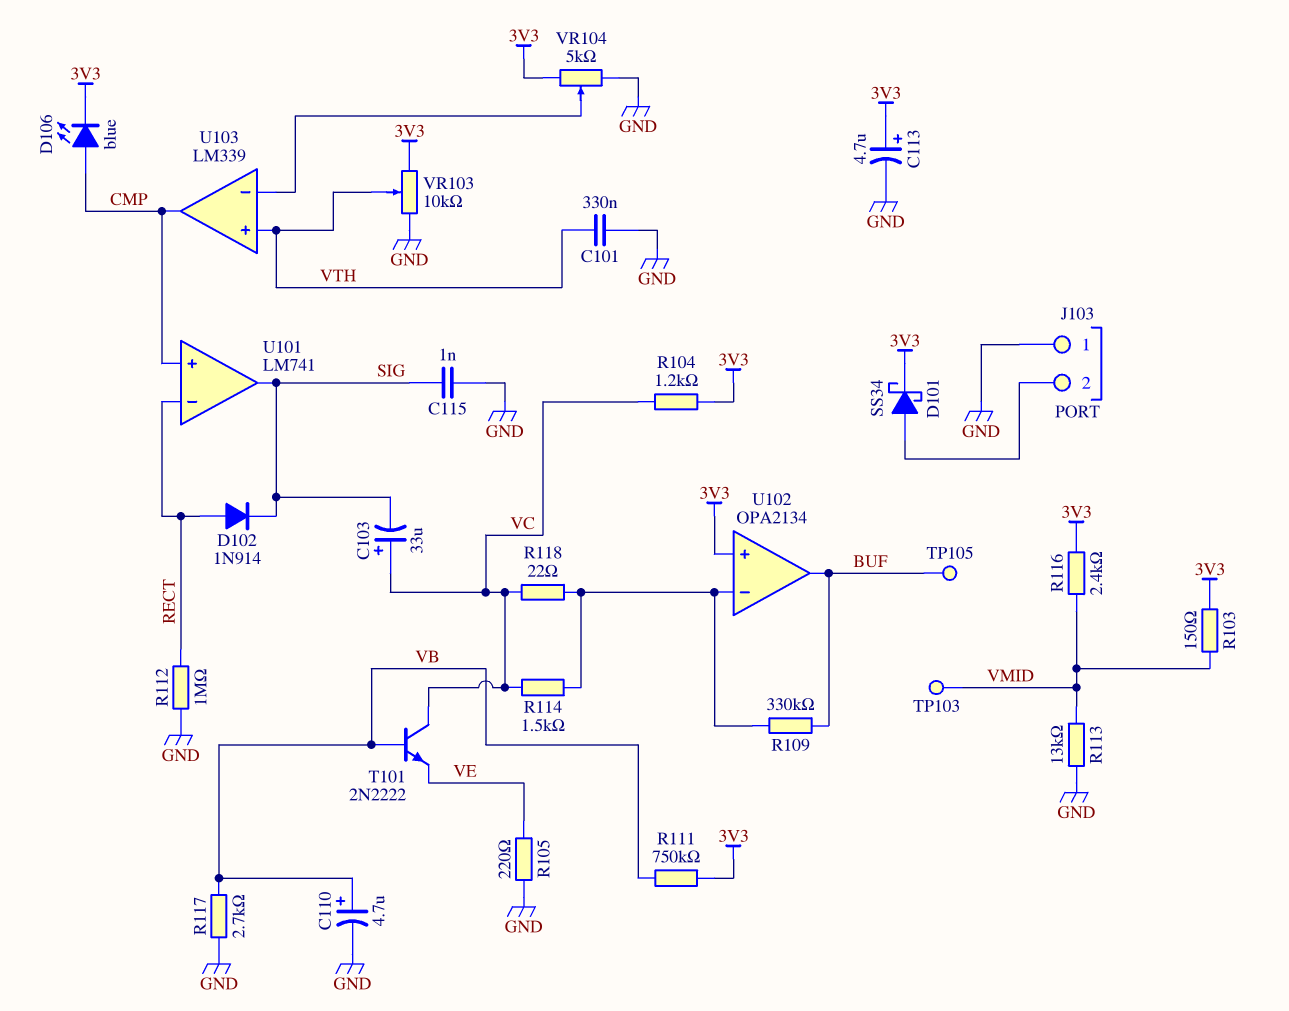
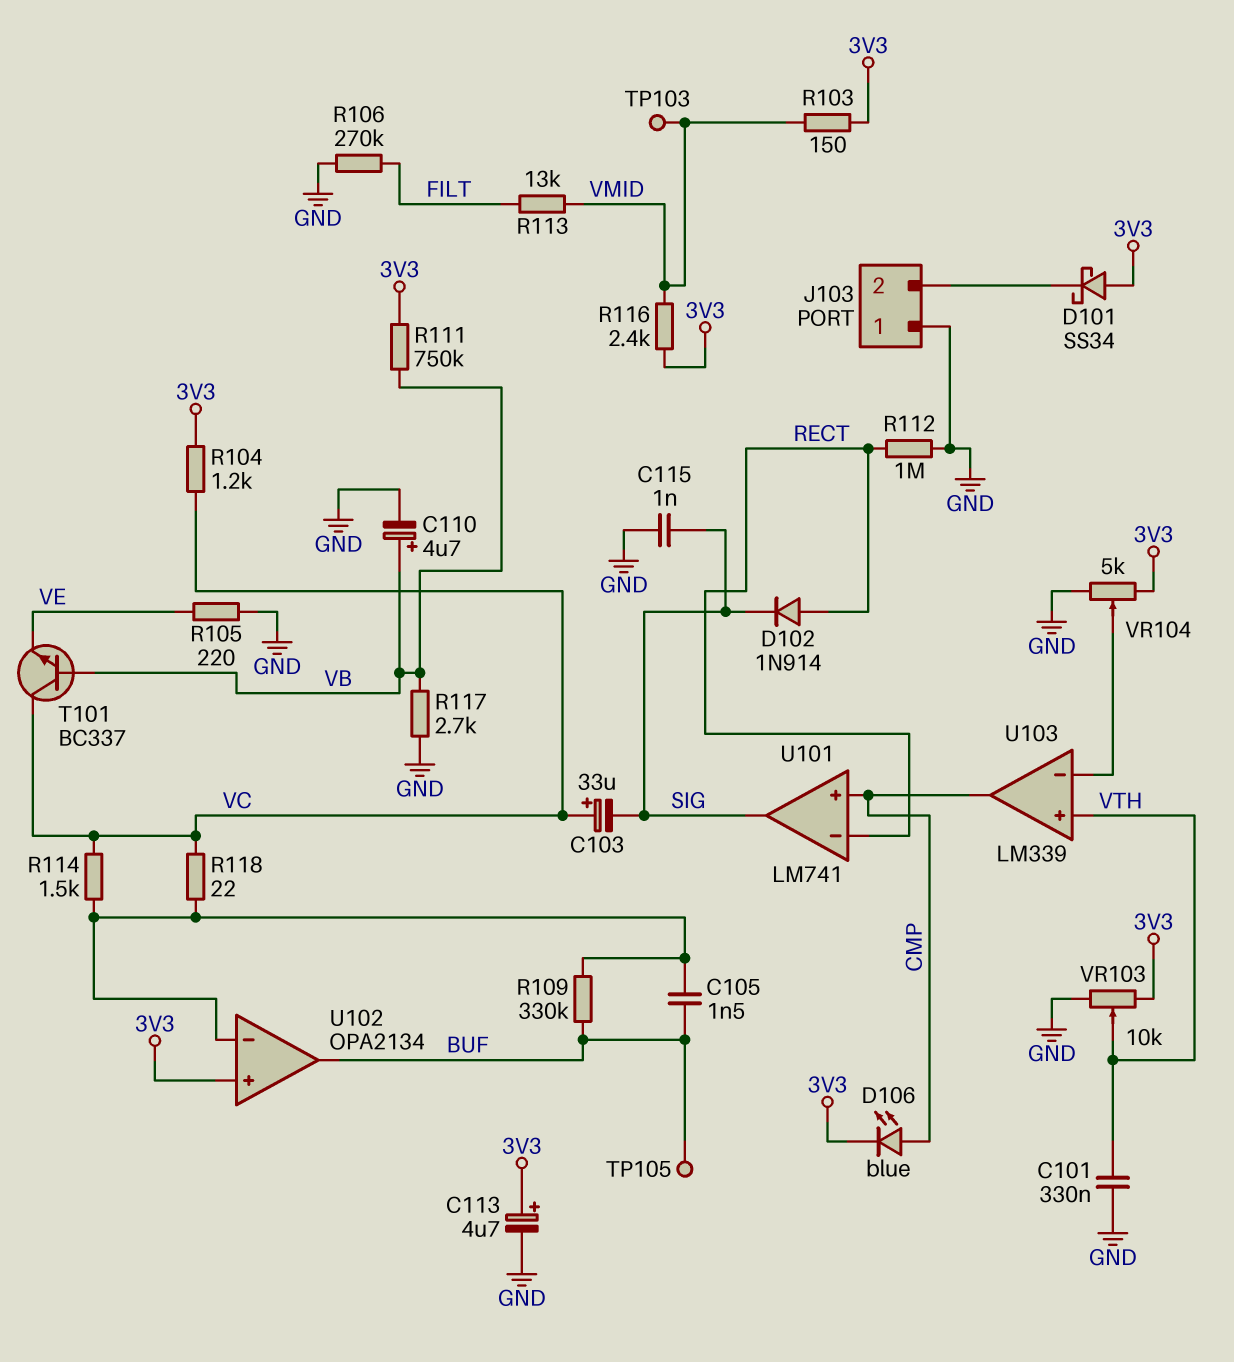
C105: none -> 1.5nF (BUF, U102/in-)
D101: schottky SS34 (A J103/2, K 3V3) -> schottky SS34 (A 3V3, K J103/2)
R106: none -> 270k (FILT, GND)
R113: 13k (GND, VMID) -> 13k (FILT, VMID)
T101: NPN 2N2222 (B VB, C VC, E VE) -> NPN BC337 (B VB, C VC, E VE)

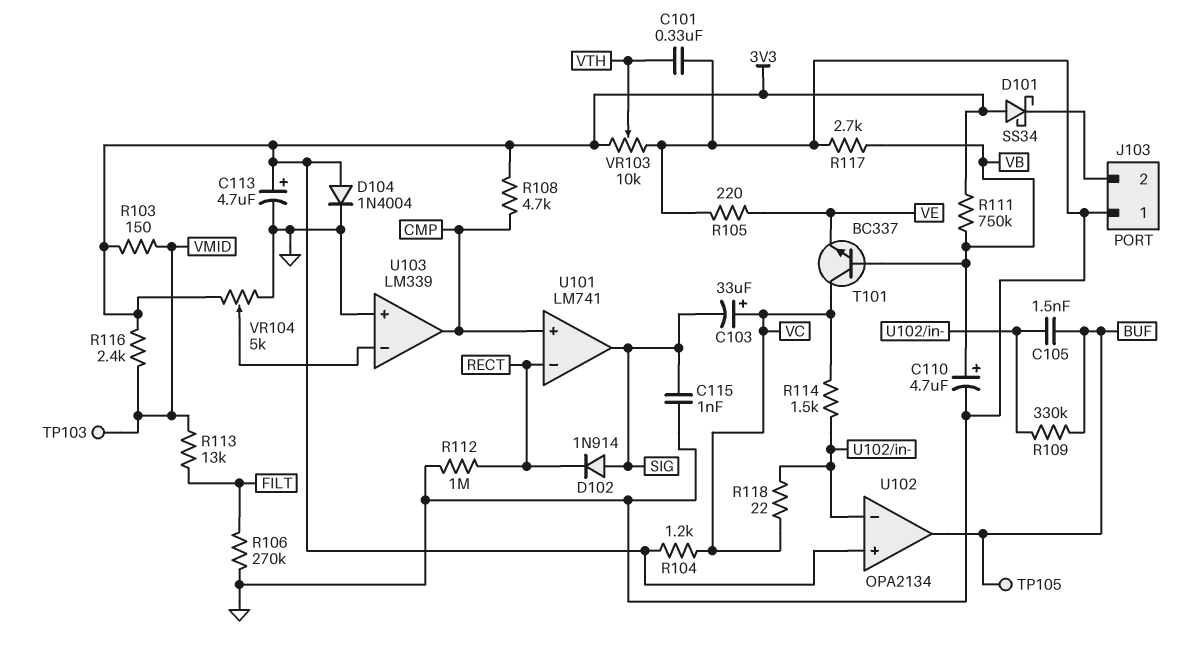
D102: diode 1N914 (A RECT, K SIG) -> diode 1N914 (A SIG, K RECT)
D104: none -> diode 1N4004 (A 3V3, K GND)
D106: LED blue (A CMP, K 3V3) -> none
R108: none -> 4.7k (3V3, CMP)
U103 pin in+: VTH -> GND

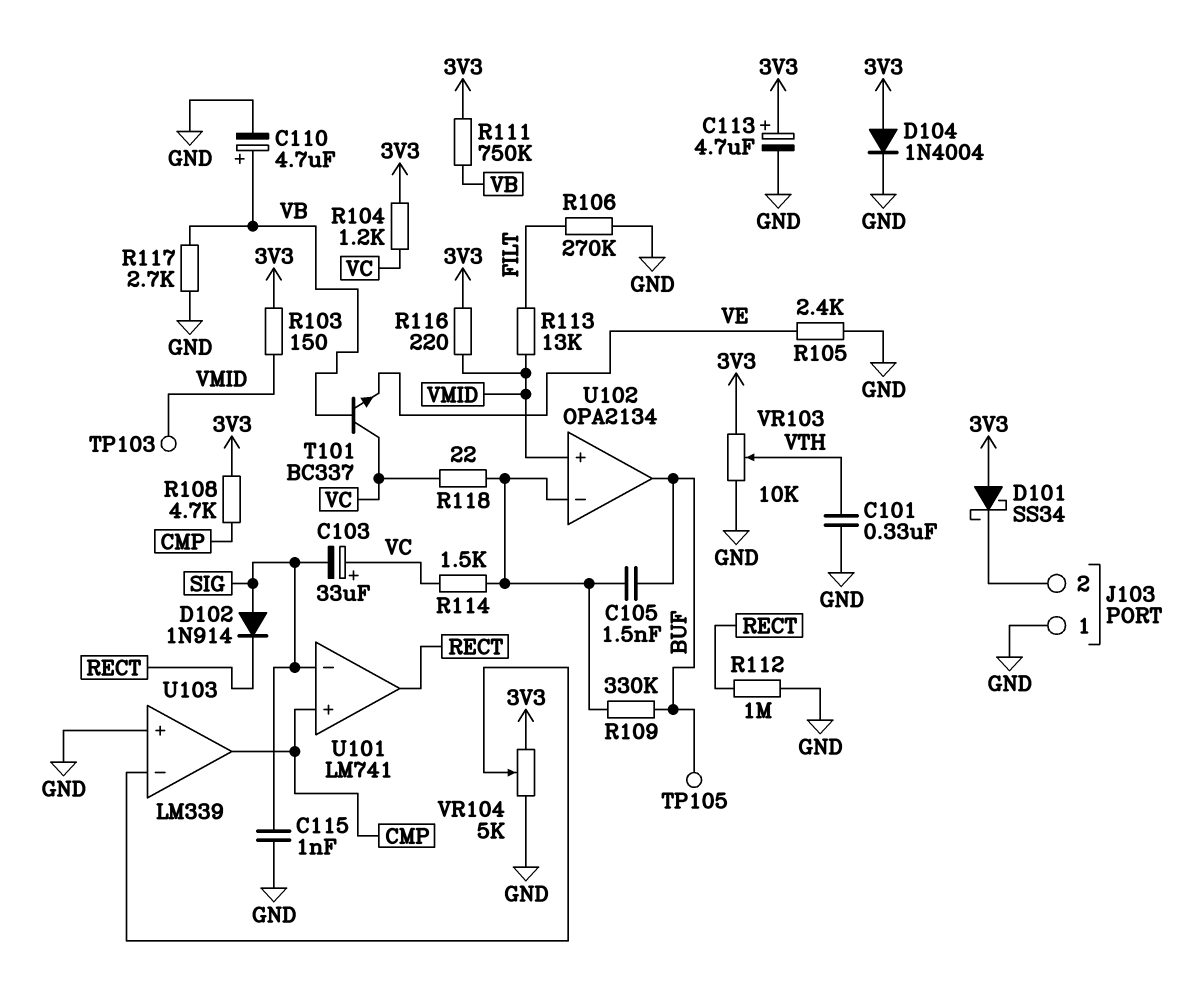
R105: 220 (GND, VE) -> 2.4k (GND, VE)
R116: 2.4k (3V3, VMID) -> 220 (3V3, VMID)
U101 pin in-: RECT -> SIG
U101 pin out: SIG -> RECT
U102 pin in+: 3V3 -> VMID

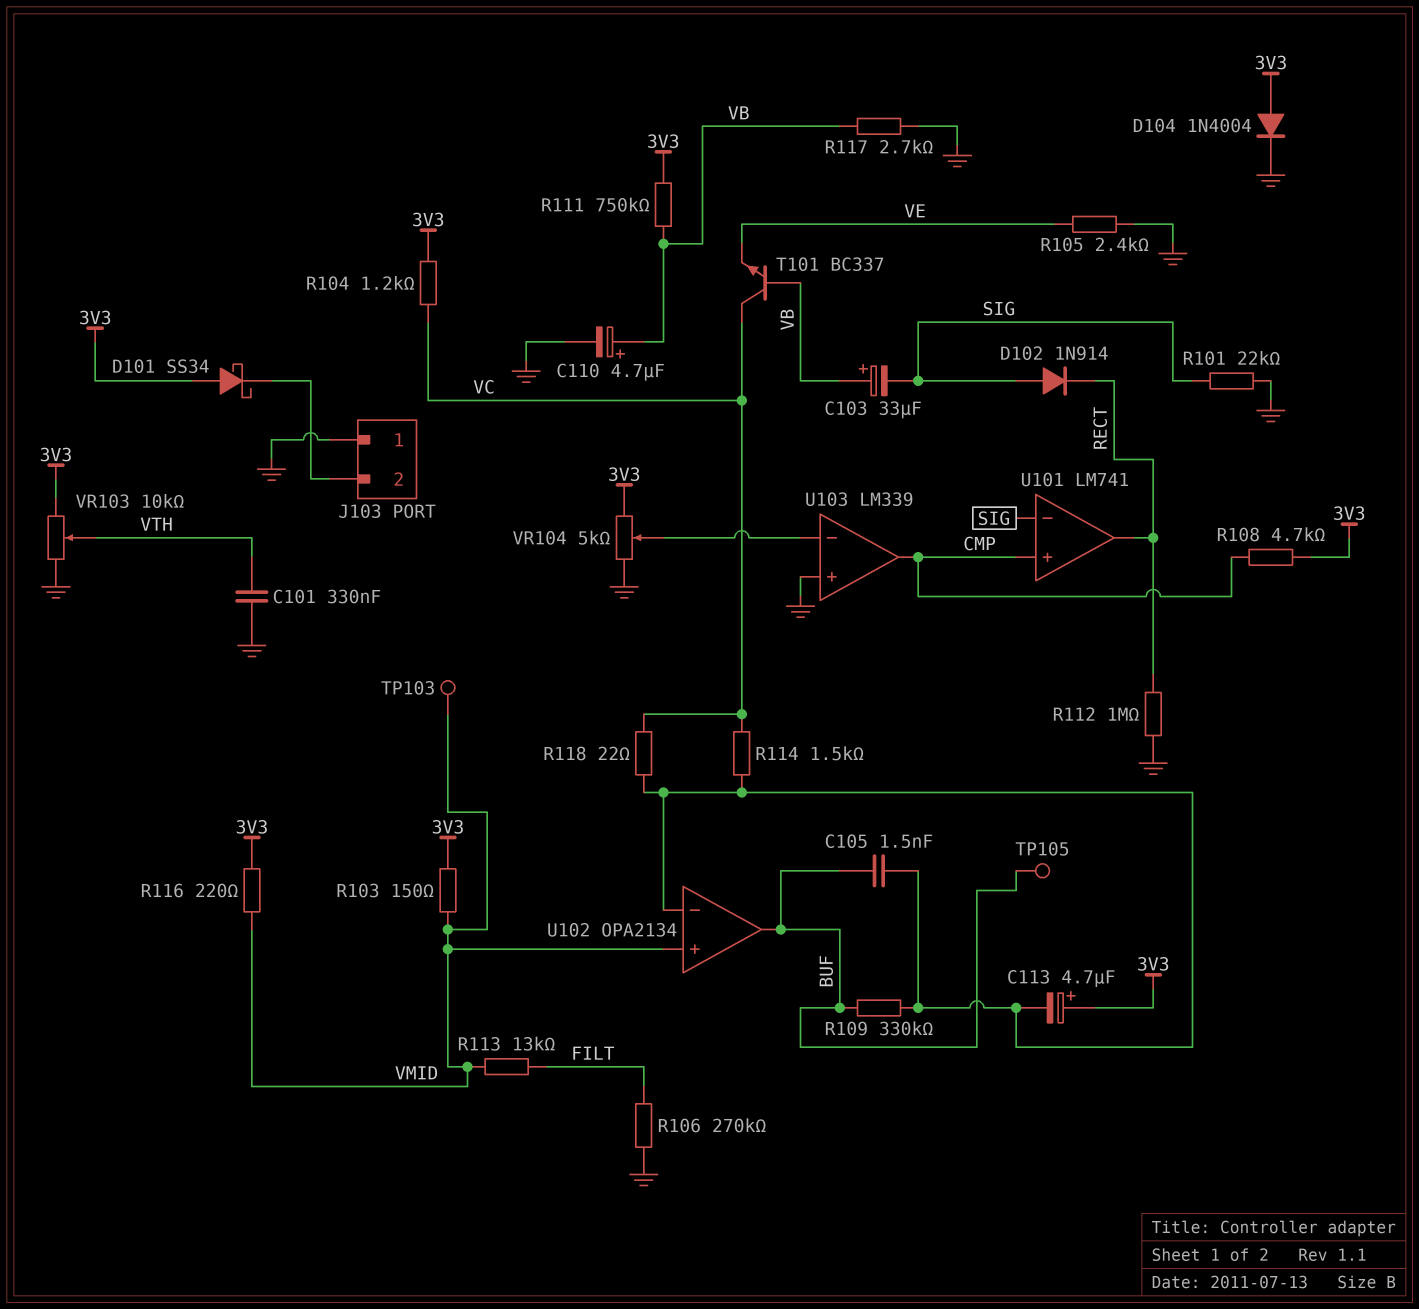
C103: 33uF (plus VC, minus SIG) -> 33uF (plus VB, minus SIG)
C113: 4.7uF (plus 3V3, minus GND) -> 4.7uF (plus 3V3, minus U102/in-)
C115: 1nF (GND, SIG) -> none
R101: none -> 22k (GND, SIG)

